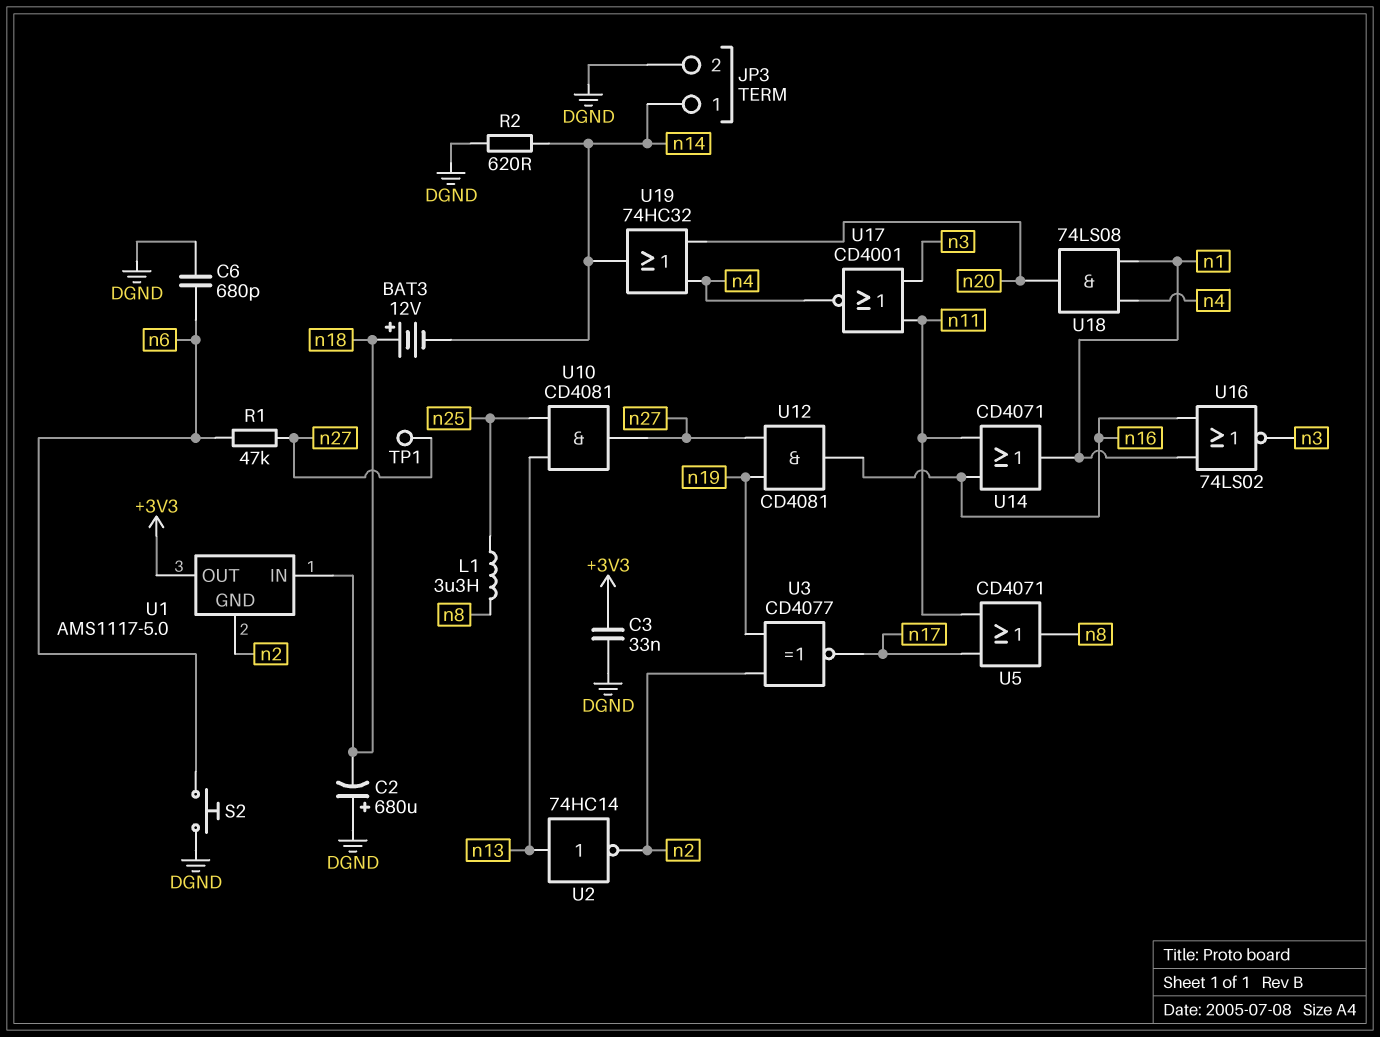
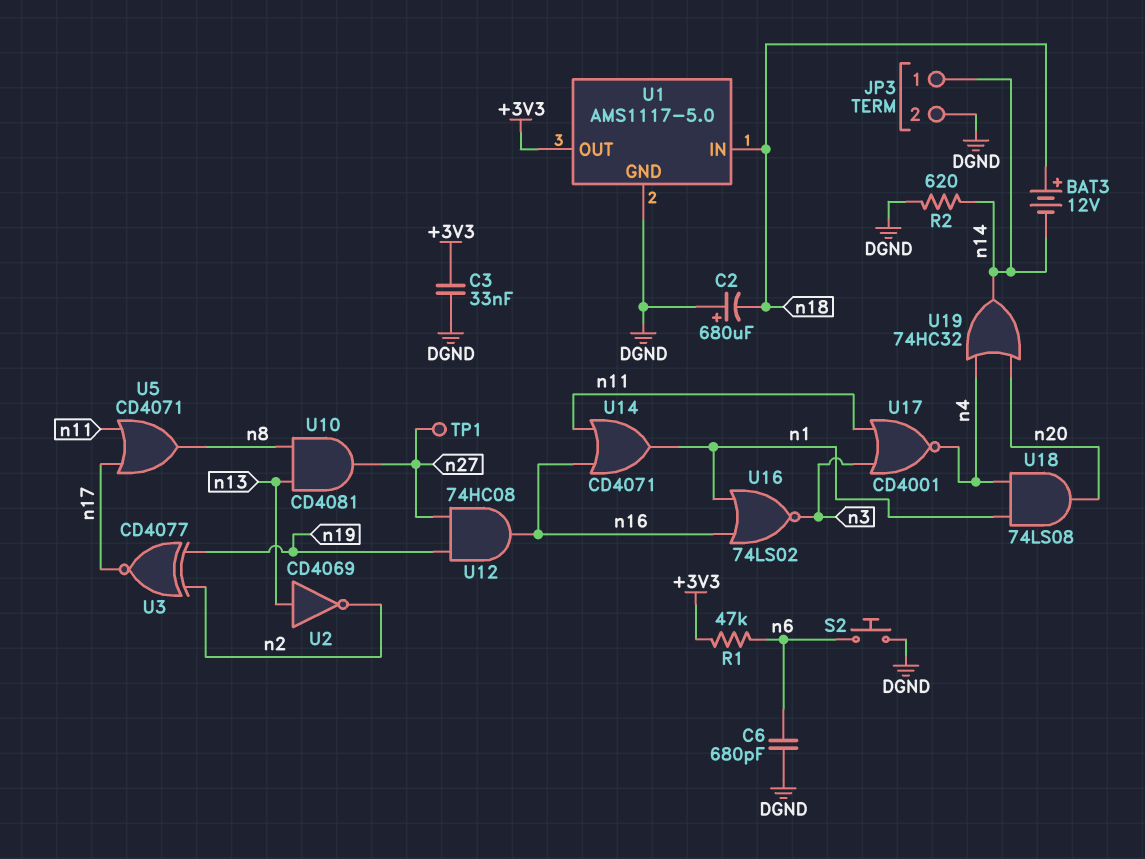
L1: 3.3uH (n8, n25) -> none
R1: 47k (n6, n27) -> 47k (+3V3, n6)
U1 pin GND: n2 -> DGND
U2: NOT 74HC14 (in n13, out n2) -> NOT CD4069 (in n13, out n2)
U10: AND CD4081 (in n13, in n25, out n27) -> AND CD4081 (in n8, in n13, out n27)
U12: AND CD4081 (in n19, in n27, out n16) -> AND 74HC08 (in n19, in n27, out n16)

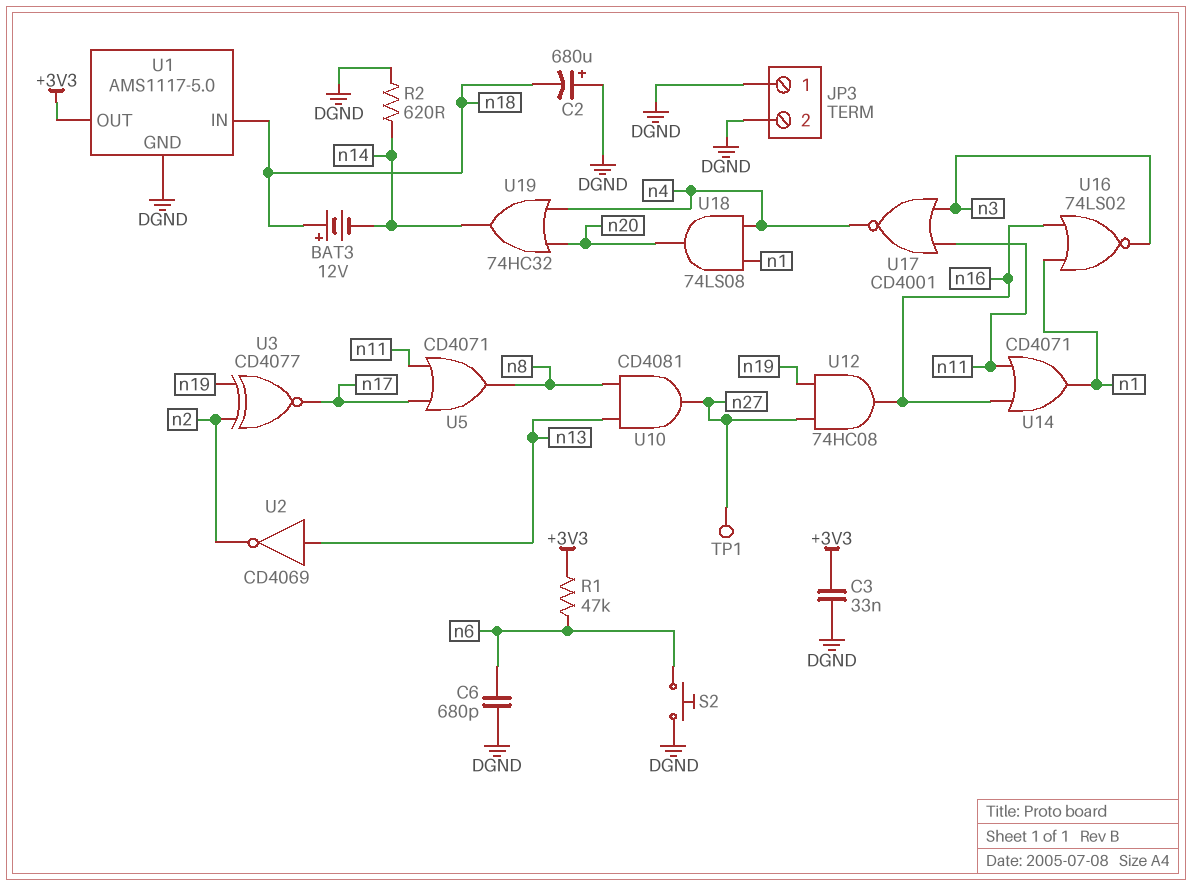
JP3 pin 1: n14 -> DGND

